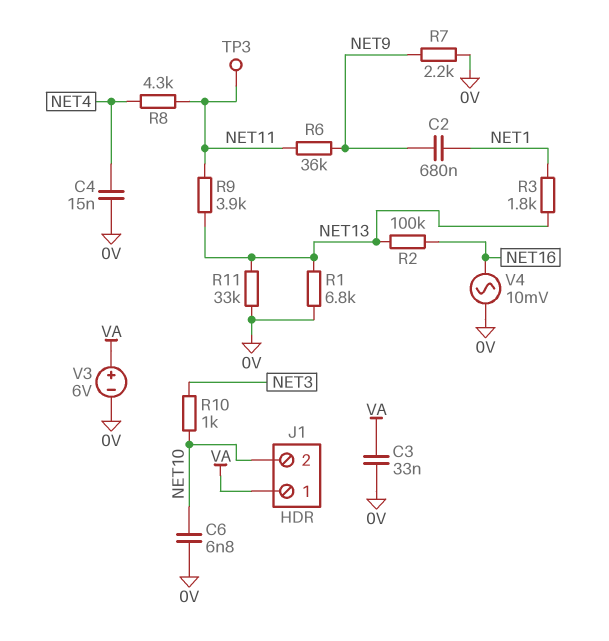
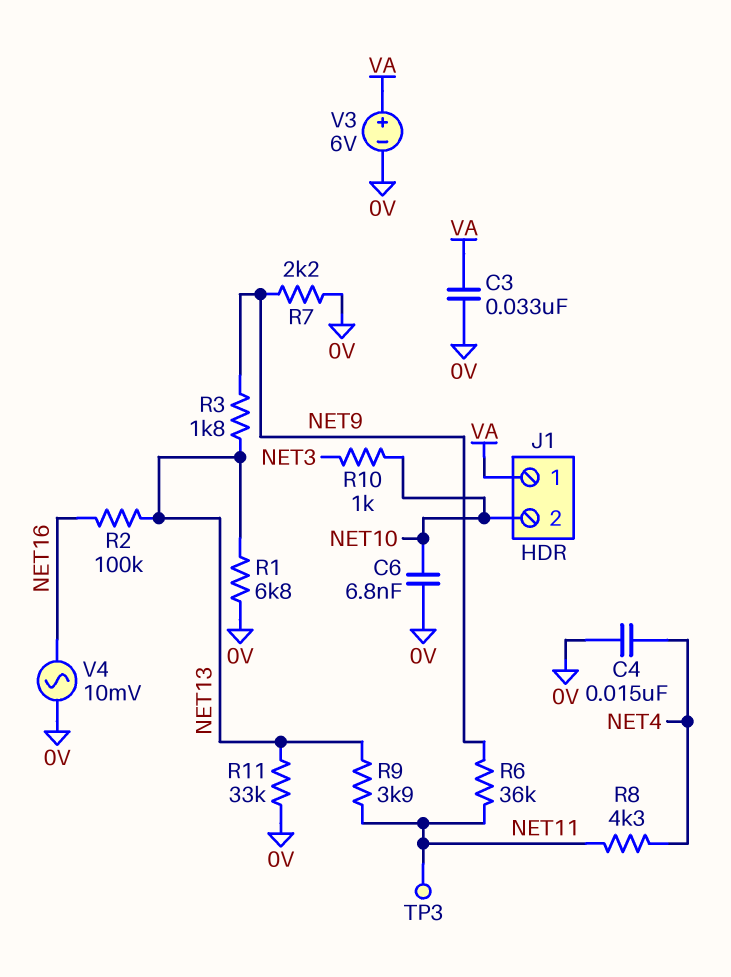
C2: 680nF (NET1, NET9) -> none
R3: 1.8k (NET1, NET13) -> 1.8k (NET9, NET13)

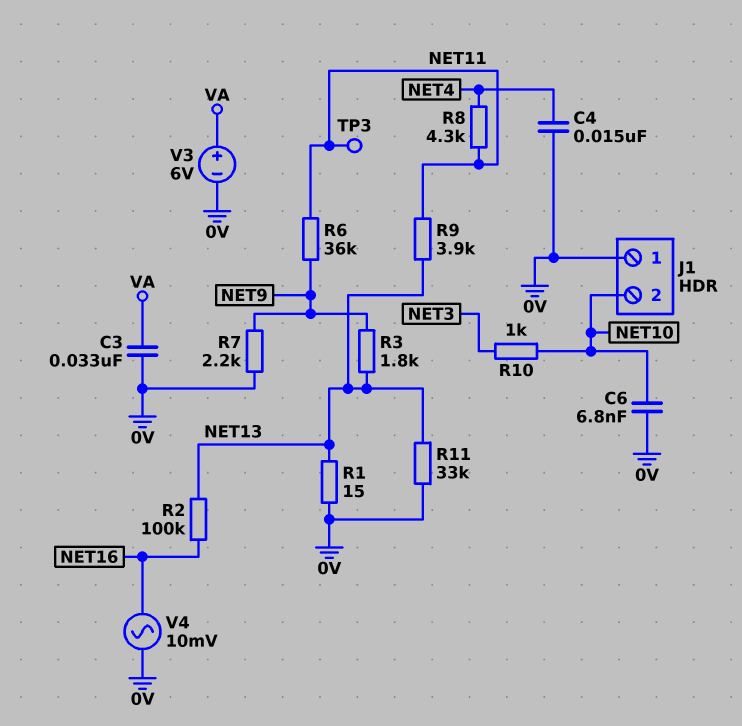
J1 pin 1: VA -> 0V
R1: 6.8k (0V, NET13) -> 15 (0V, NET13)

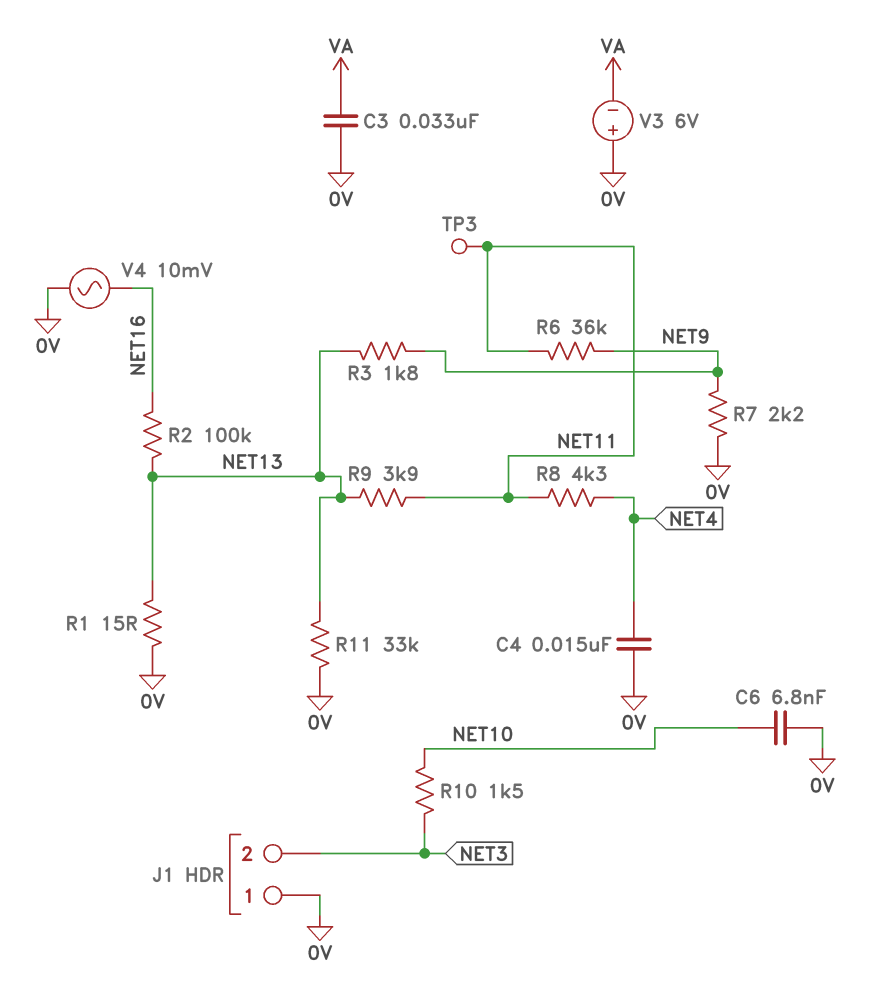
J1 pin 2: NET10 -> NET3
R10: 1k (NET3, NET10) -> 1.5k (NET3, NET10)
V3: 6V (plus VA, minus 0V) -> 6V (plus 0V, minus VA)

